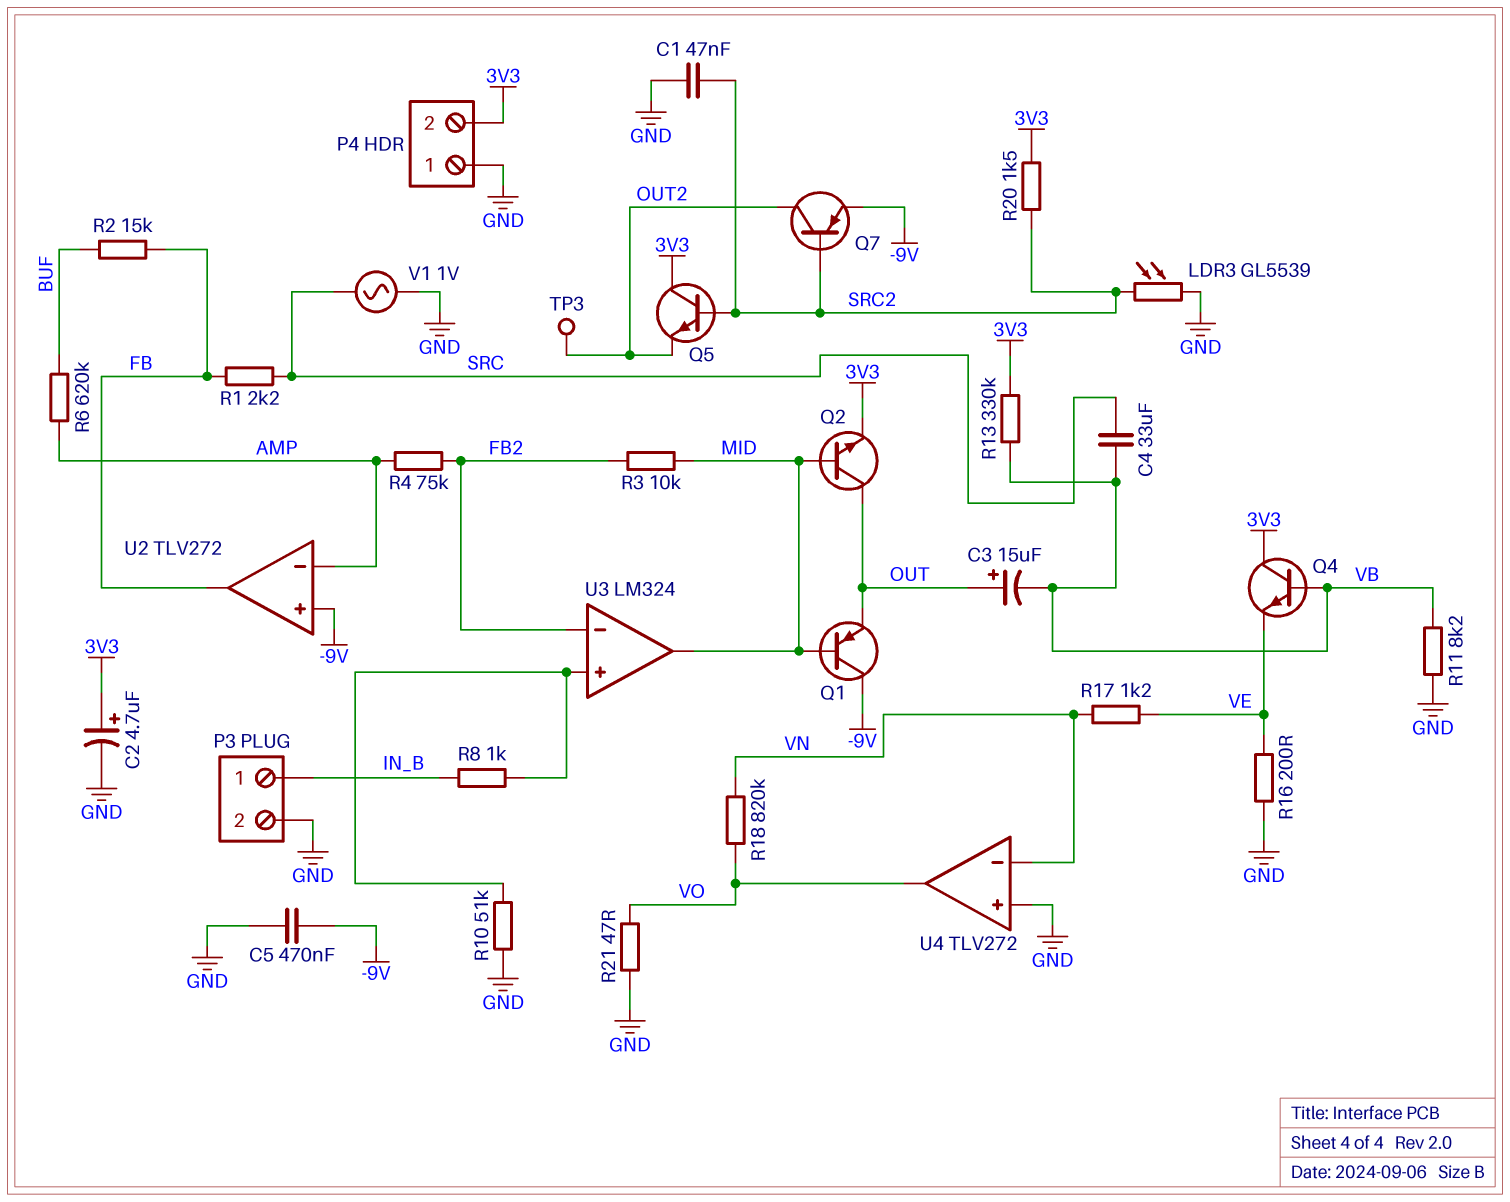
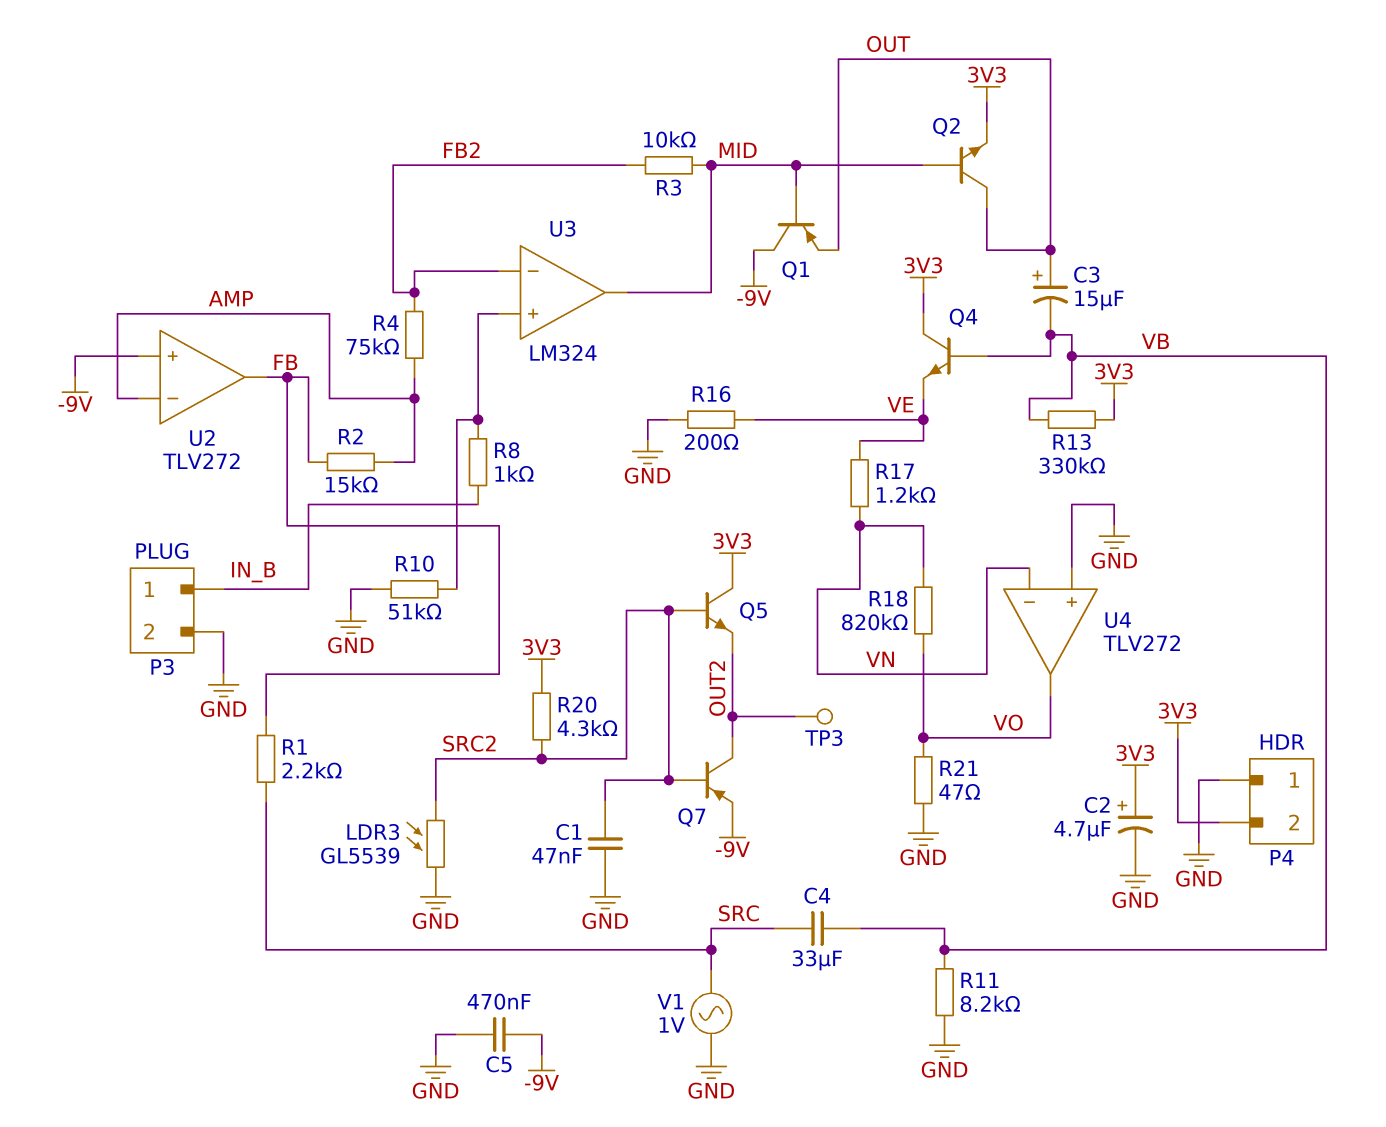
R2: 15k (BUF, FB) -> 15k (AMP, FB)
R6: 620k (AMP, BUF) -> none
R20: 1.5k (3V3, SRC2) -> 4.3k (3V3, SRC2)

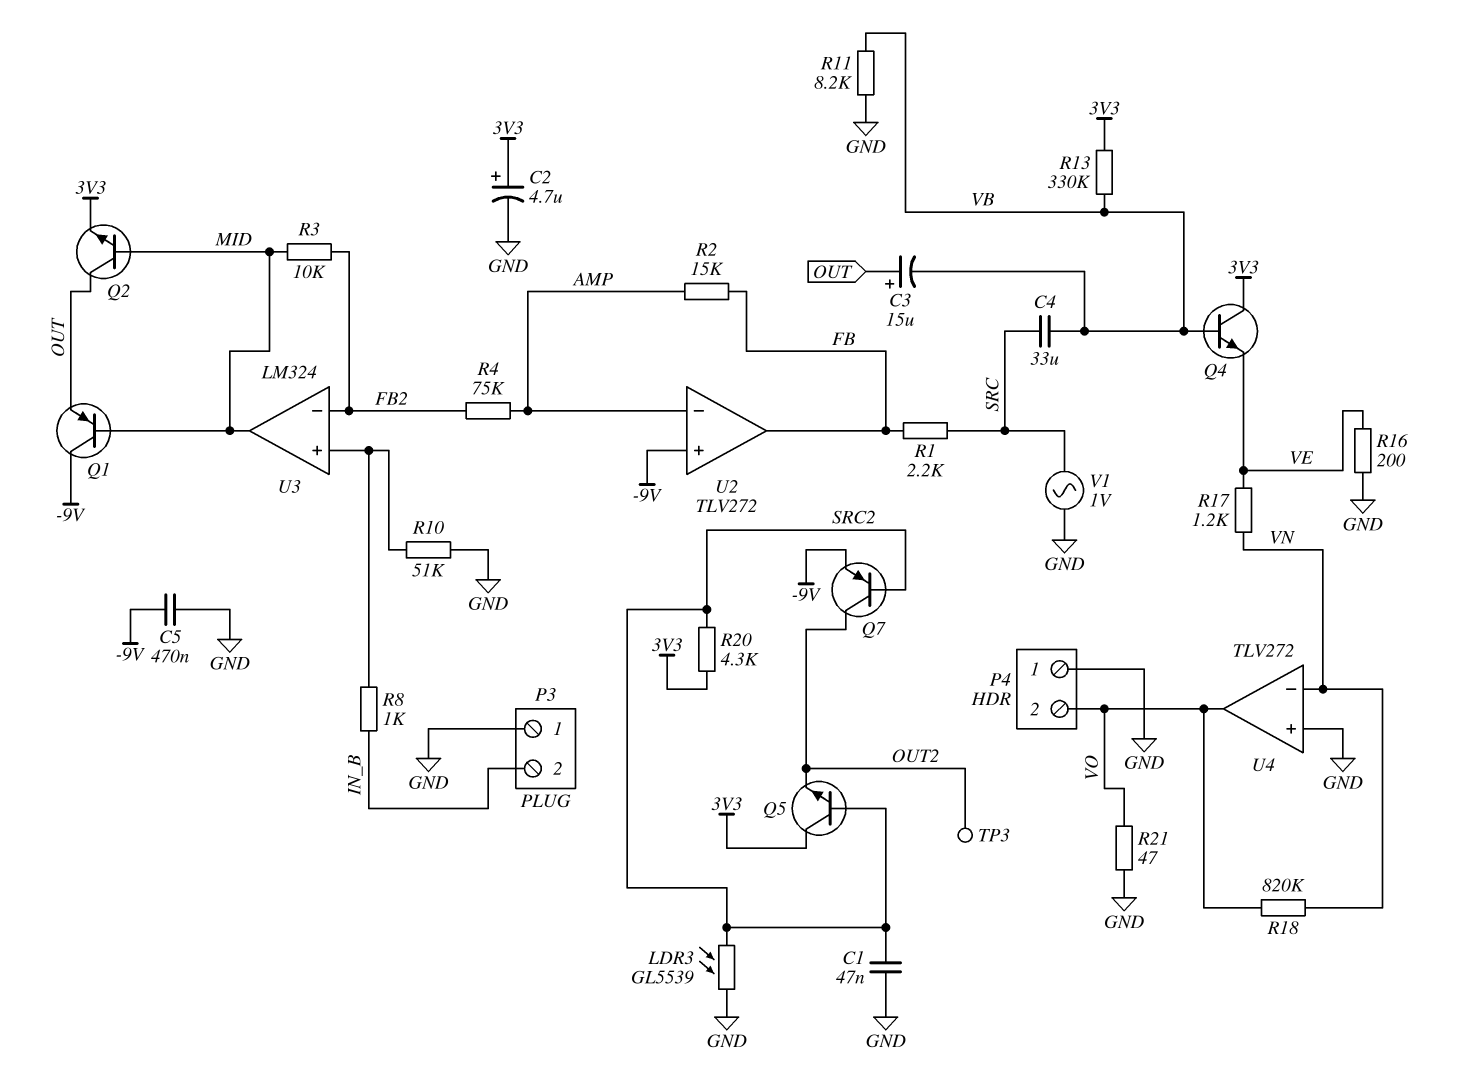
P3 pin 1: IN_B -> GND
P3 pin 2: GND -> IN_B
P4 pin 2: 3V3 -> VO

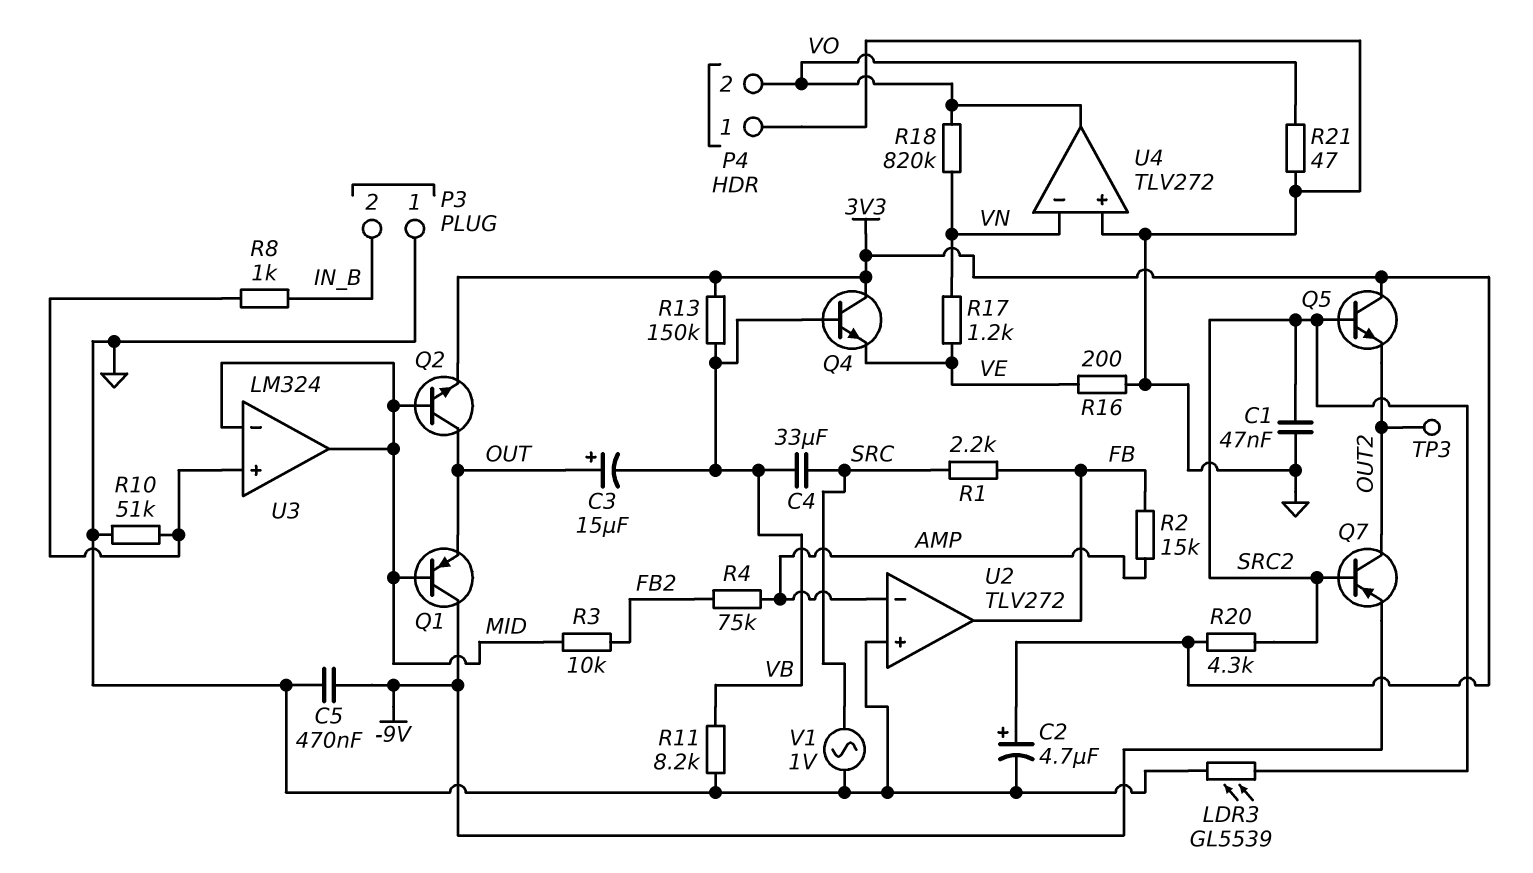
R13: 330k (3V3, VB) -> 150k (3V3, VB)
U2 pin in+: -9V -> GND
U3 pin in-: FB2 -> MID

